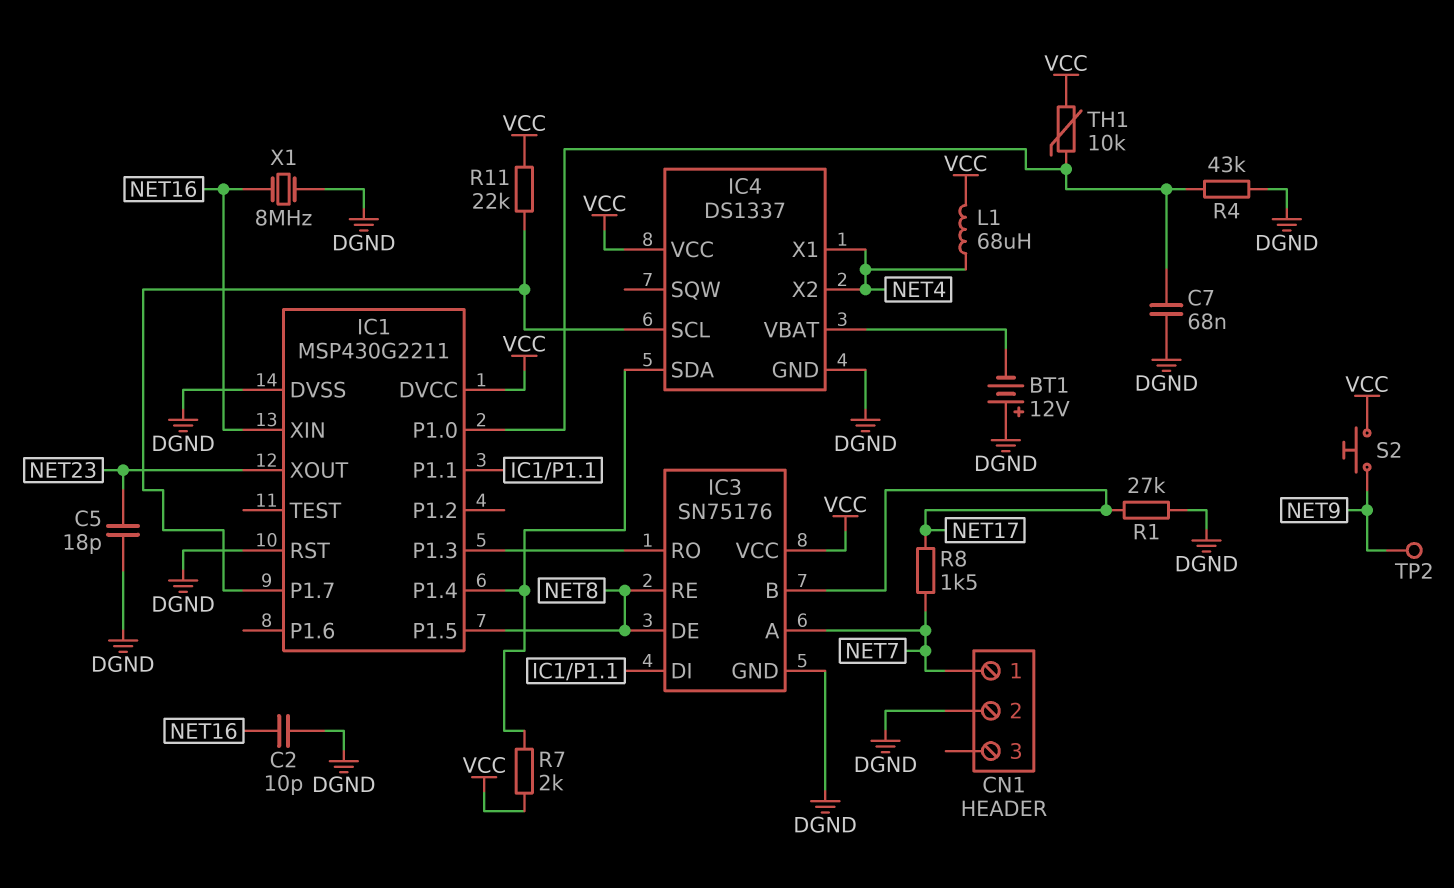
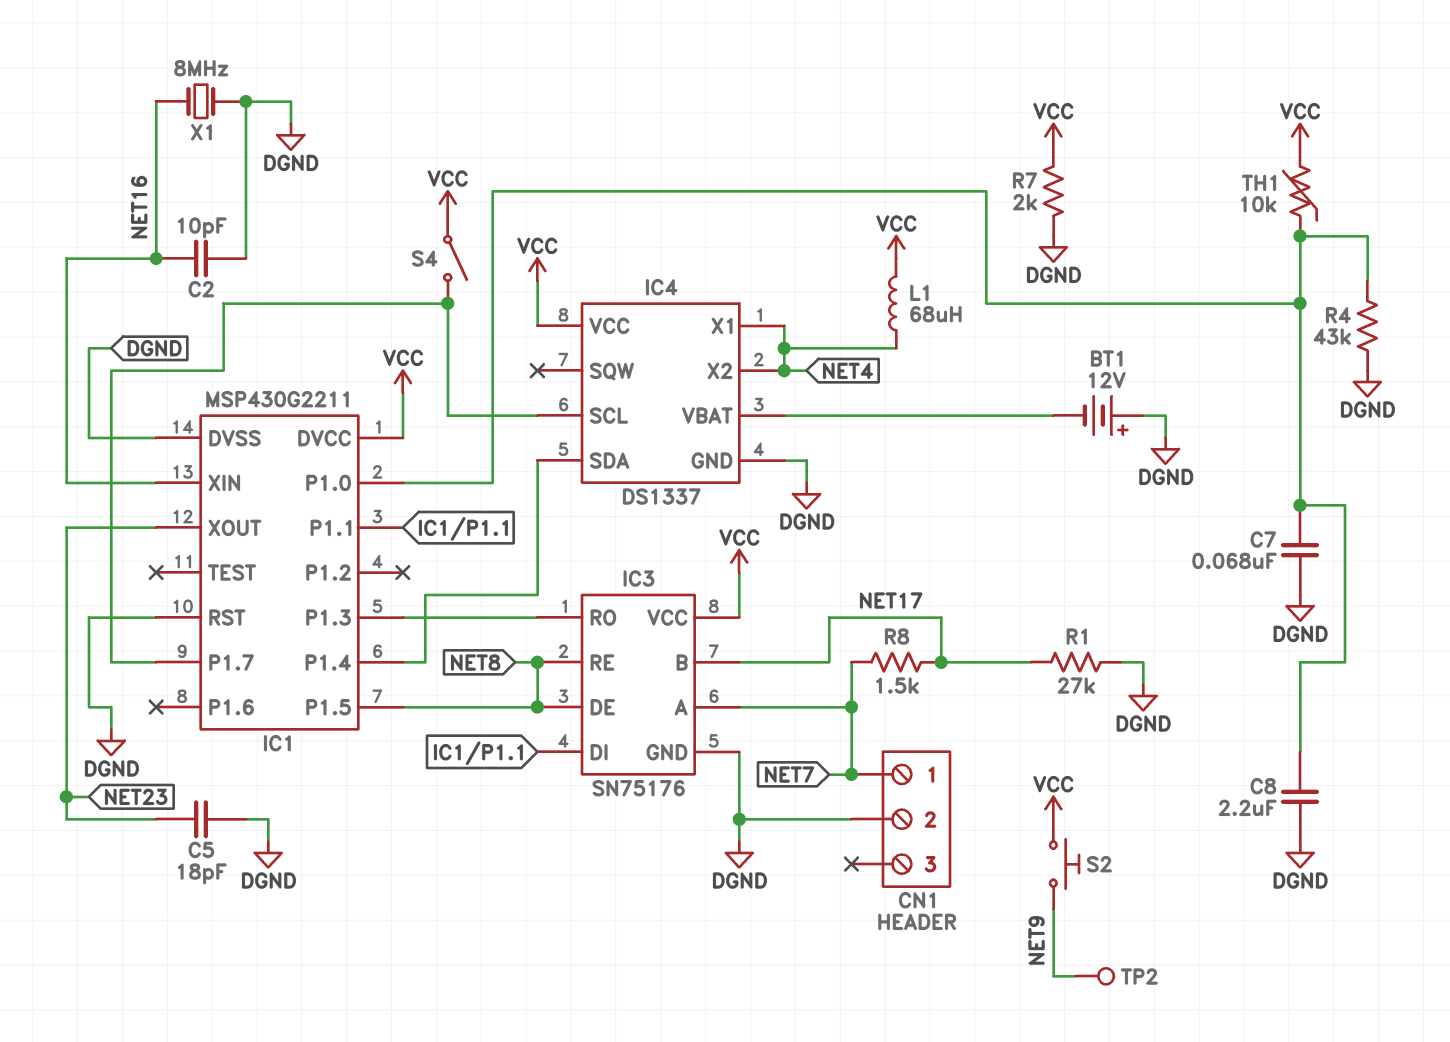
C8: none -> 2.2uF (DGND, IC1/P1.0)
R7: 2k (IC1/P1.4, VCC) -> 2k (DGND, VCC)
R11: 22k (IC1/P1.7, VCC) -> none
S4: none -> switch (IC1/P1.7, VCC)

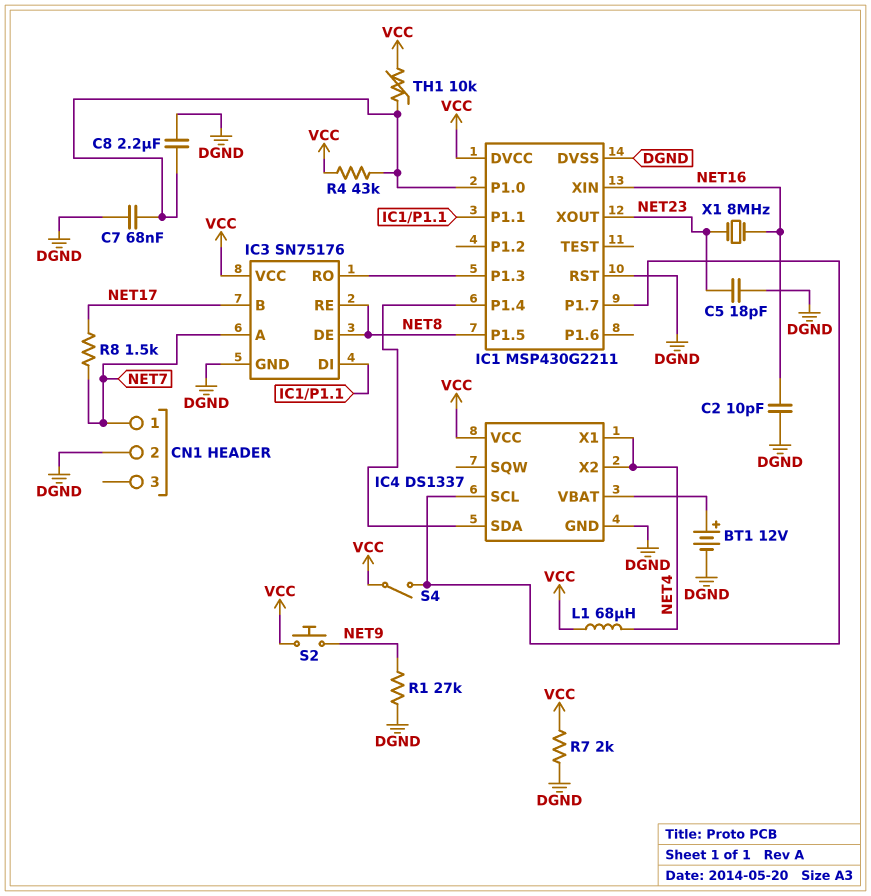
BT1: 12V (plus DGND, minus IC4/VBAT) -> 12V (plus IC4/VBAT, minus DGND)
R1: 27k (DGND, NET17) -> 27k (DGND, NET9)
R4: 43k (DGND, IC1/P1.0) -> 43k (IC1/P1.0, VCC)
TP2: test point (NET9) -> none
X1: 8MHz (DGND, NET16) -> 8MHz (NET16, NET23)

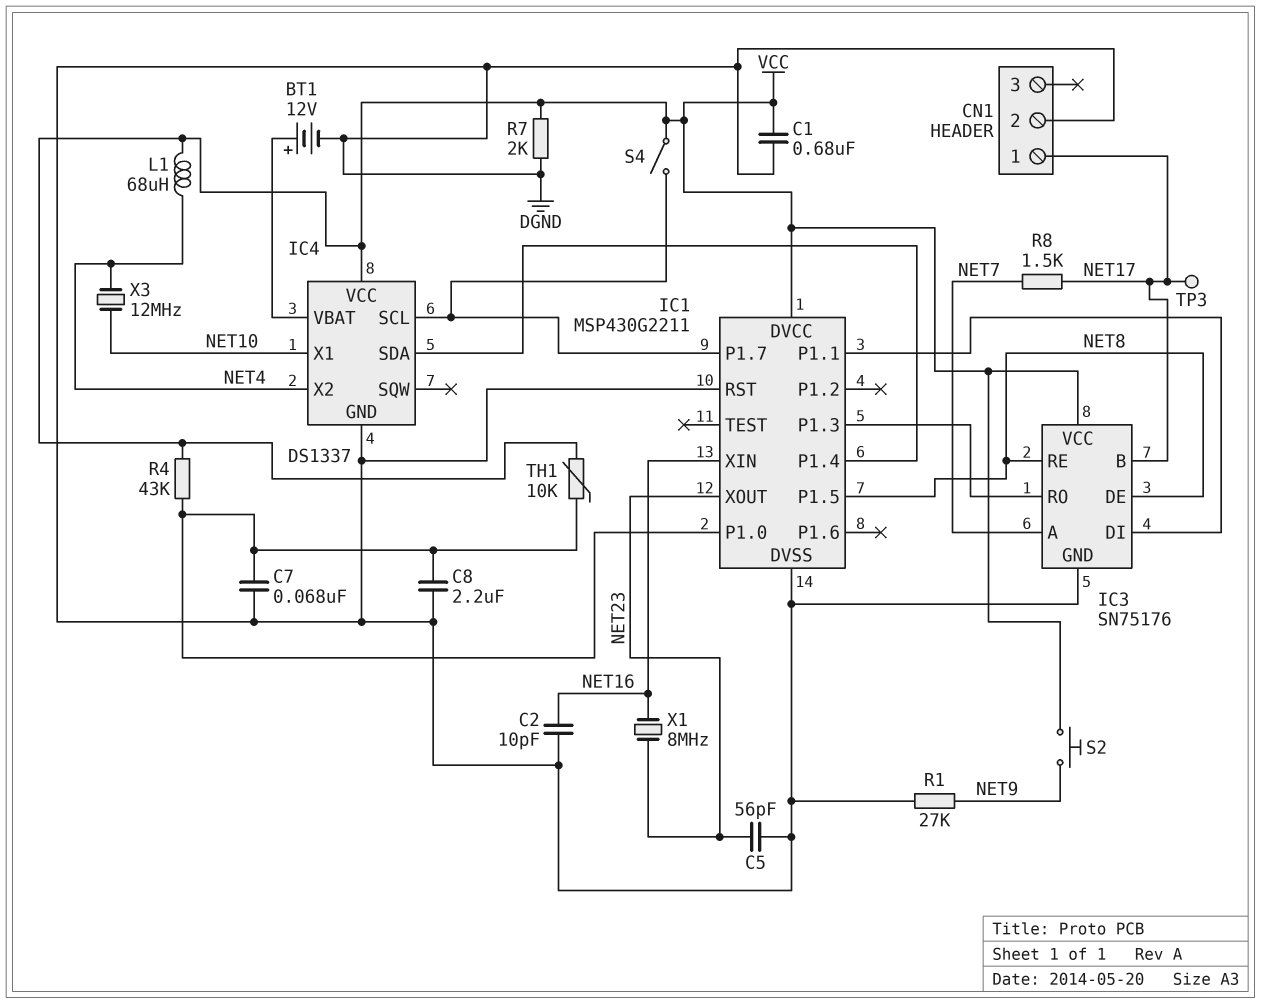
C1: none -> 680nF (DGND, VCC)
C5: 18pF (DGND, NET23) -> 56pF (DGND, NET23)
CN1 pin 1: NET7 -> NET17
IC4 pin X1: NET4 -> NET10
TP3: none -> test point (NET17)
X3: none -> 12MHz (NET4, NET10)

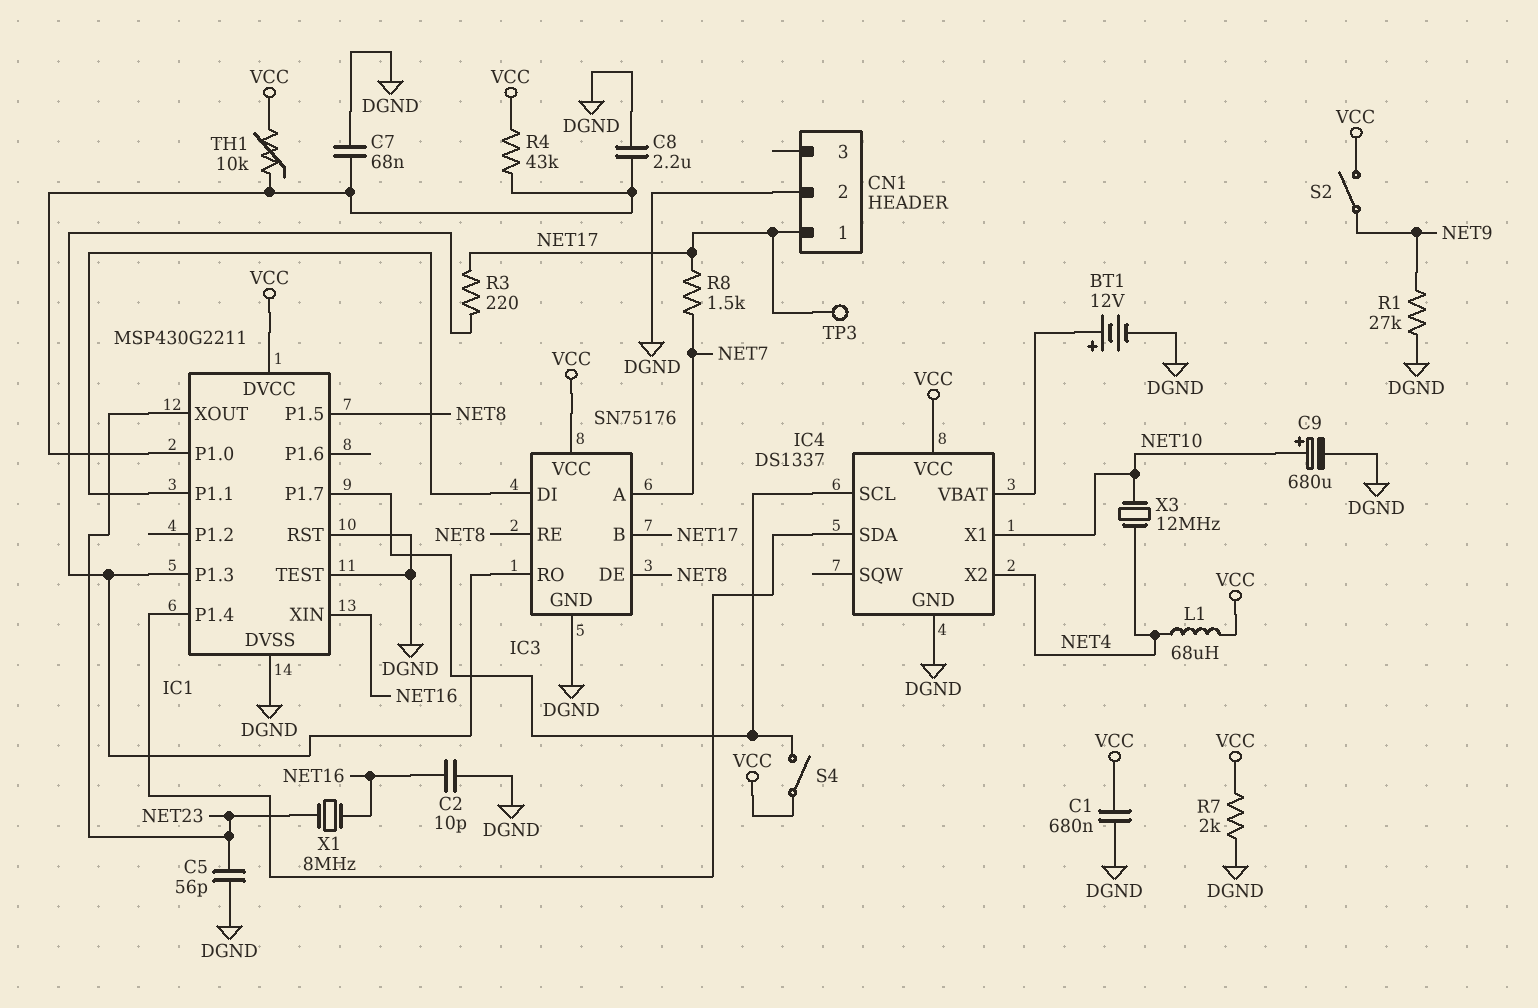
C9: none -> 680uF (plus NET10, minus DGND)
IC1 pin TEST: none -> DGND
R3: none -> 220 (IC1/P1.3, NET17)
S2: button (NET9, VCC) -> switch (NET9, VCC)

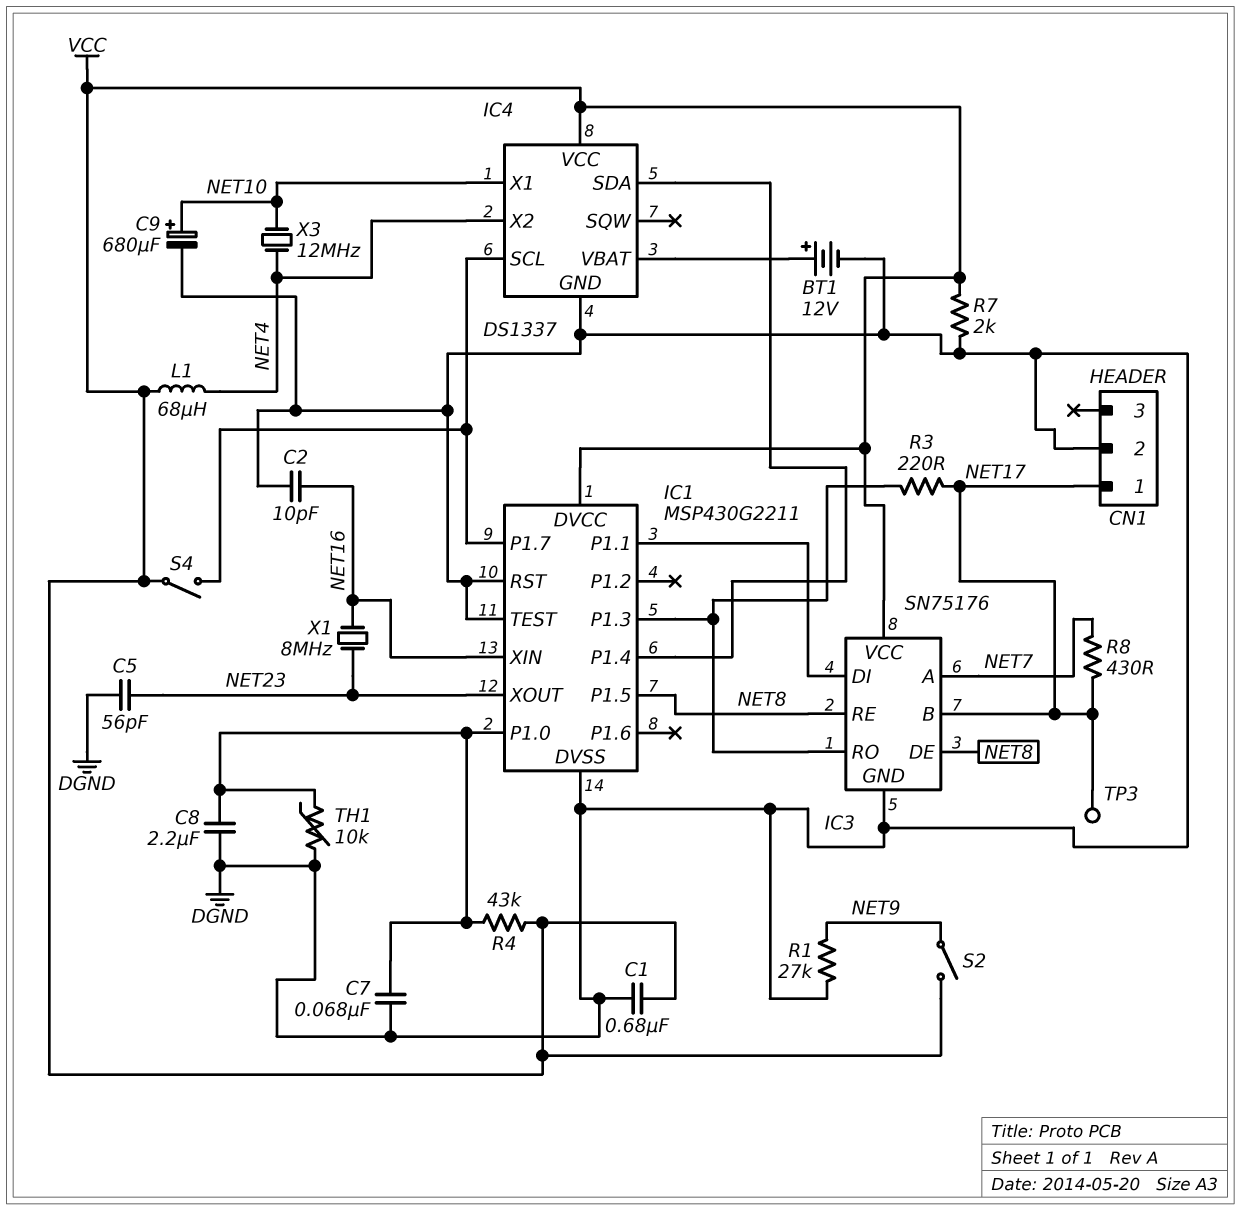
R8: 1.5k (NET7, NET17) -> 430 (NET7, NET17)
TH1: 10k (IC1/P1.0, VCC) -> 10k (DGND, IC1/P1.0)

